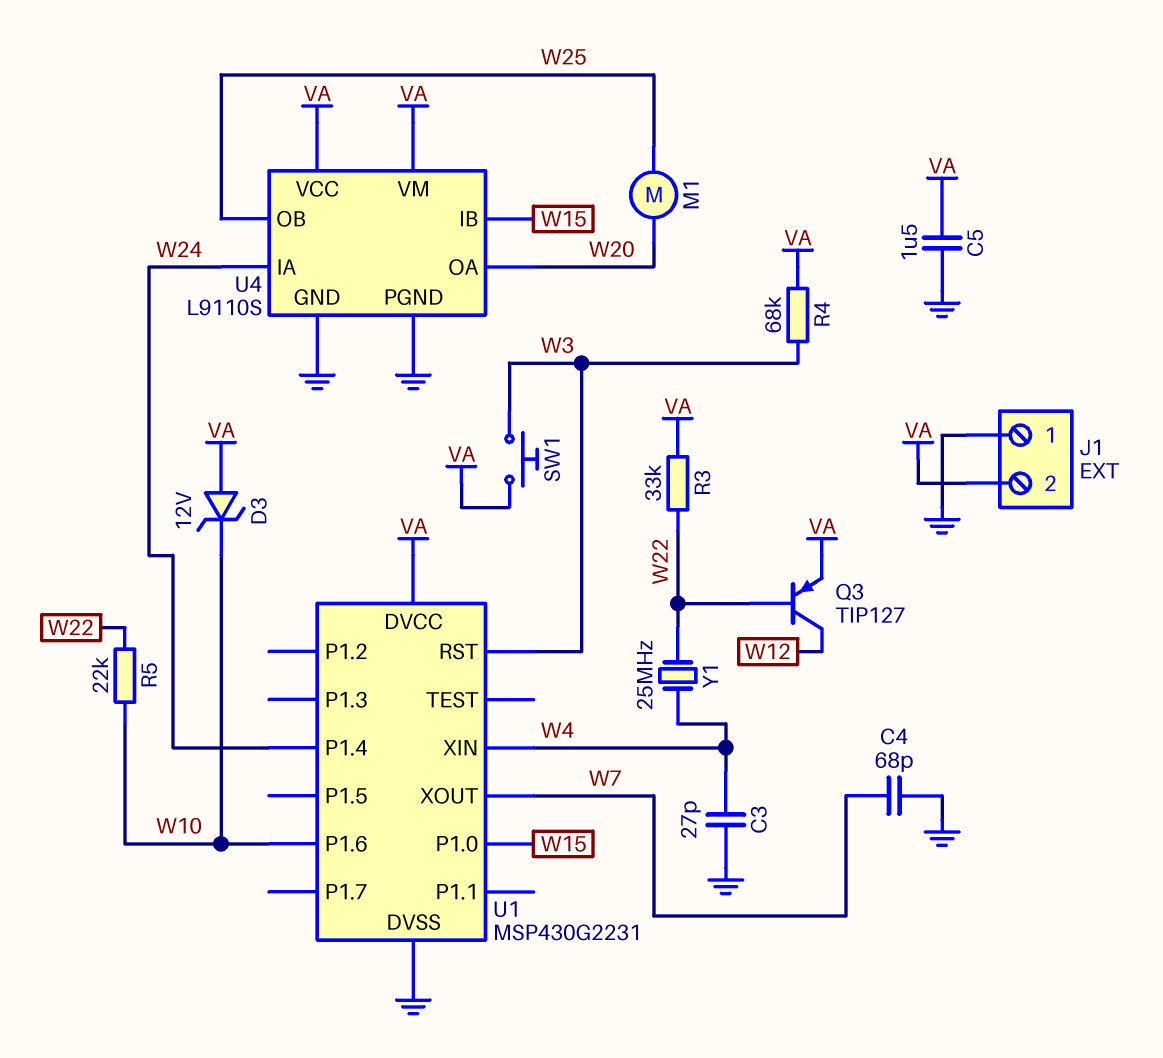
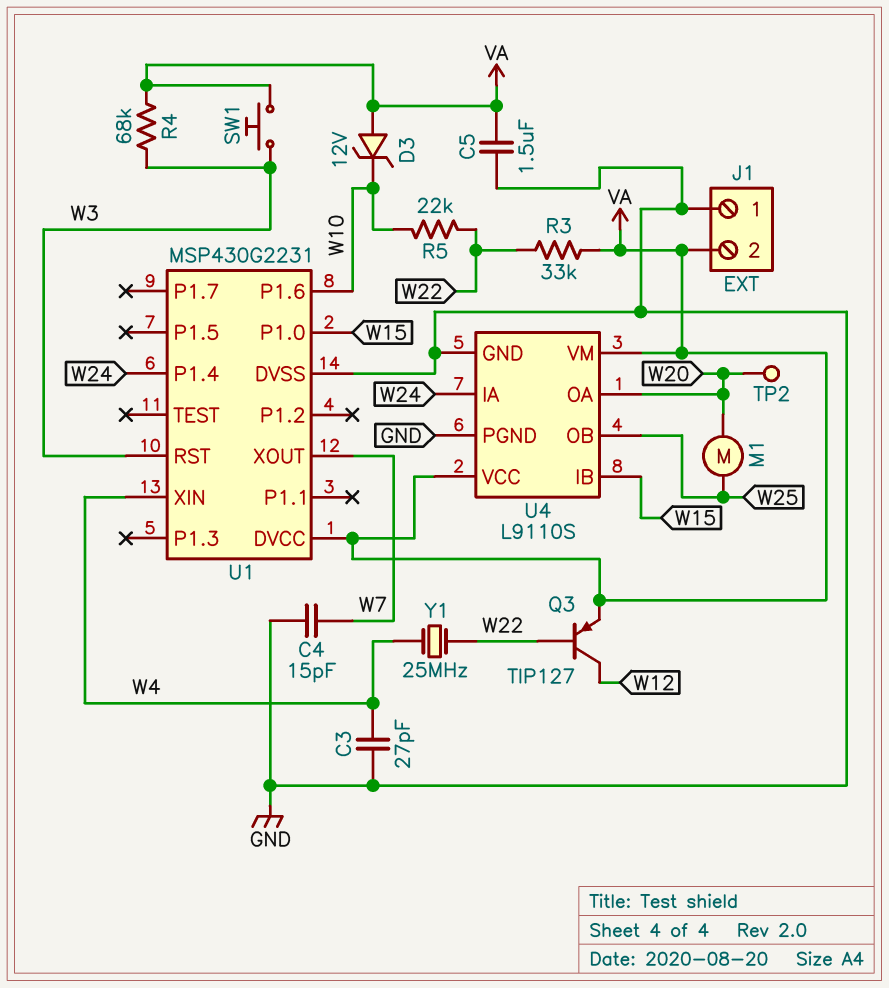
C4: 68pF (GND, W7) -> 15pF (GND, W7)
TP2: none -> test point (W20)

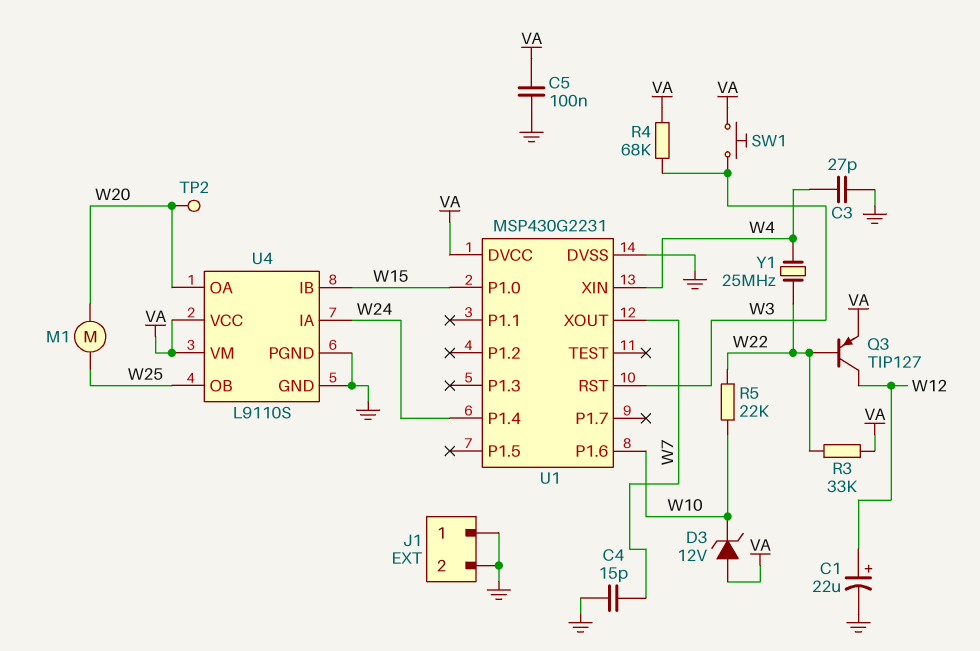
C1: none -> 22uF (plus W12, minus GND)
C5: 1.5uF (GND, VA) -> 100nF (GND, VA)
J1 pin 2: VA -> GND

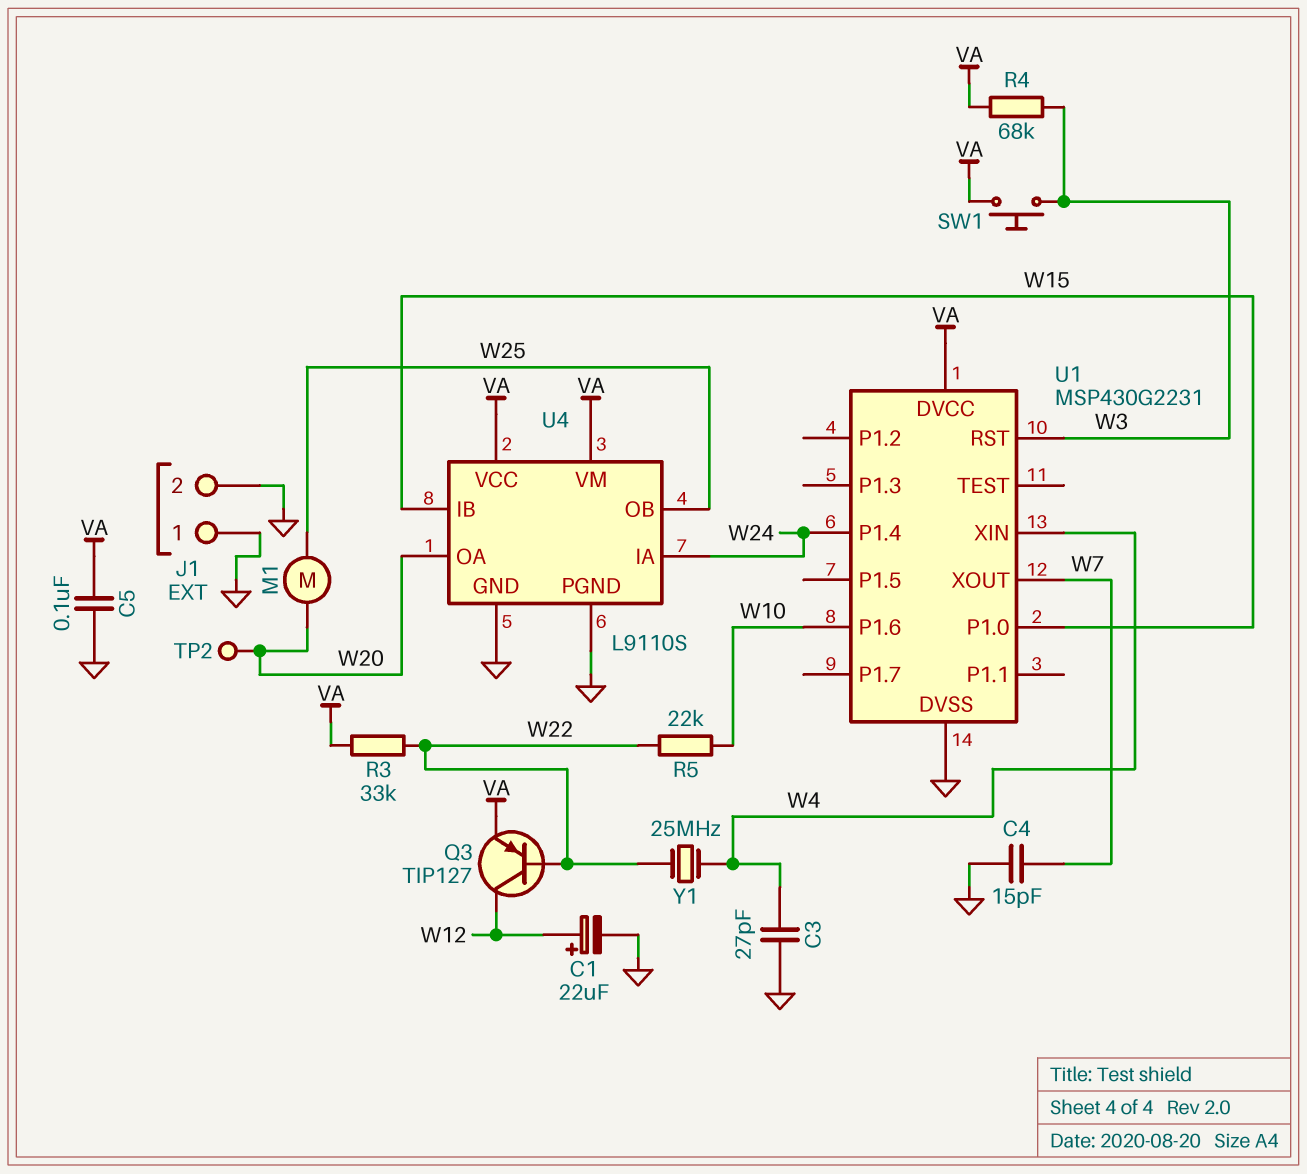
D3: zener 12V (A VA, K W10) -> none

